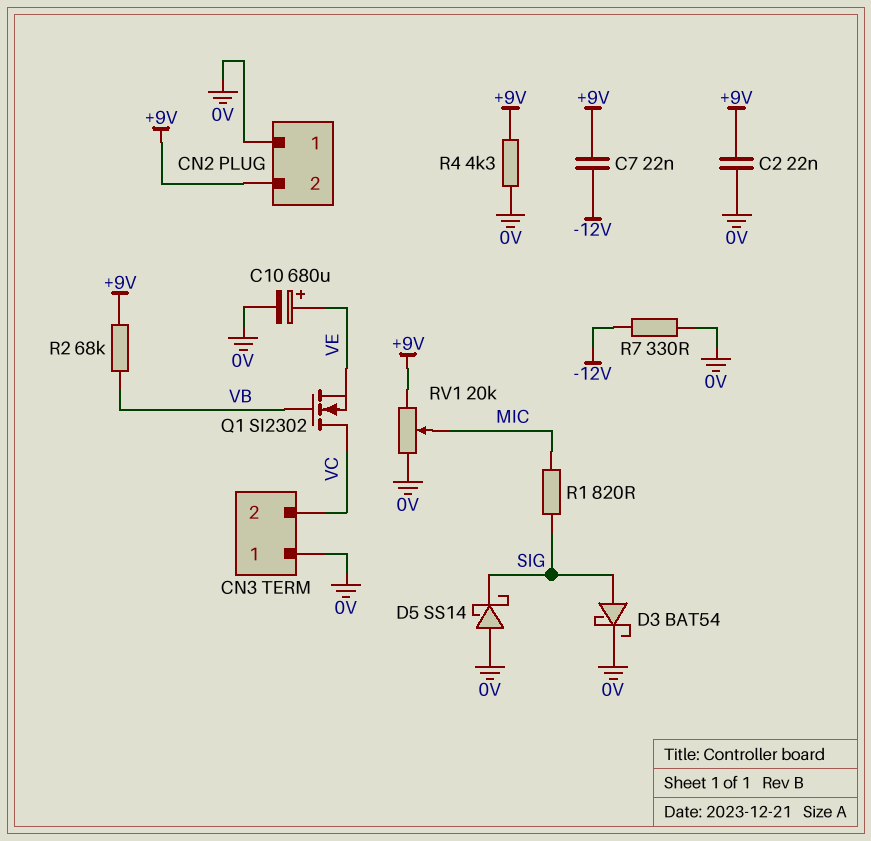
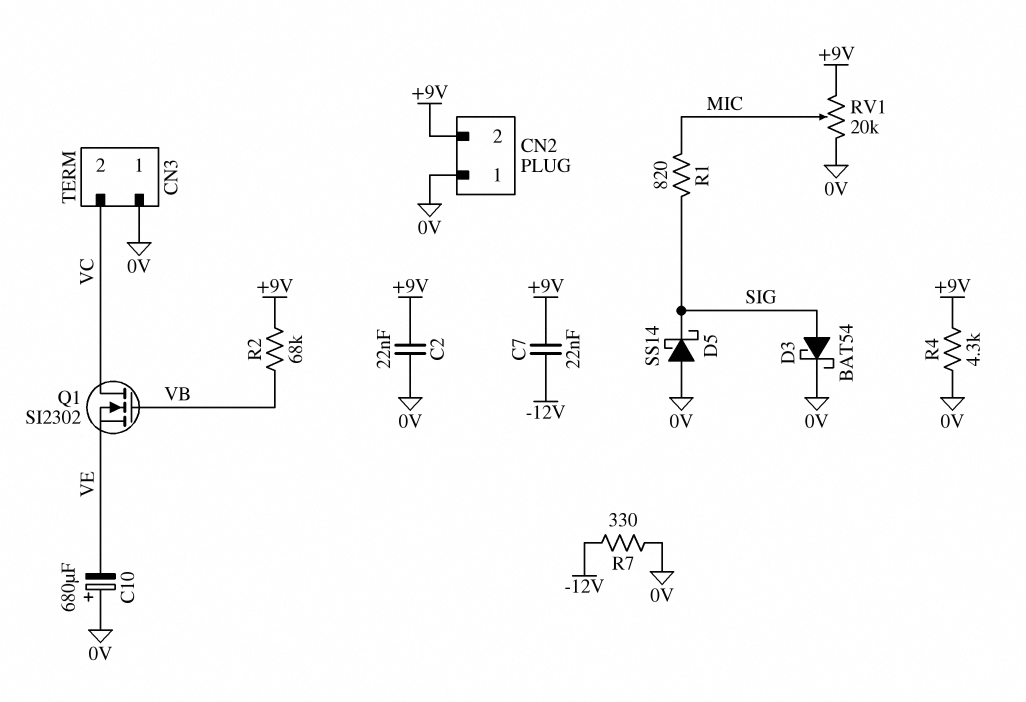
C10: 680uF (plus VE, minus 0V) -> 680uF (plus 0V, minus VE)

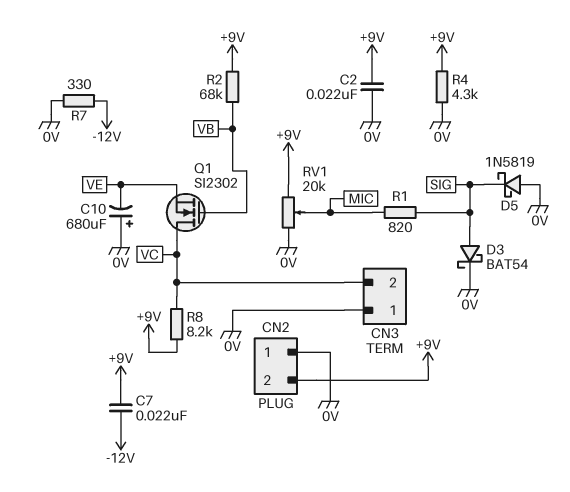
D5: schottky SS14 (A 0V, K SIG) -> schottky 1N5819 (A 0V, K SIG)
R8: none -> 8.2k (+9V, VC)

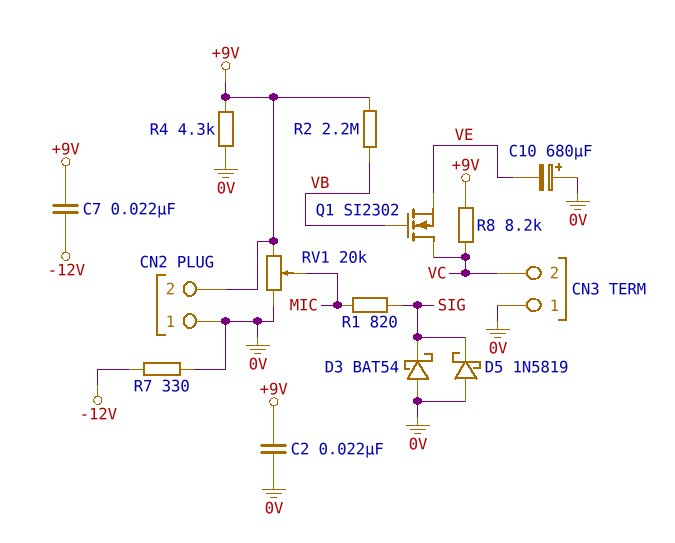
D3: schottky BAT54 (A SIG, K 0V) -> schottky BAT54 (A 0V, K SIG)
R2: 68k (+9V, VB) -> 2.2M (+9V, VB)

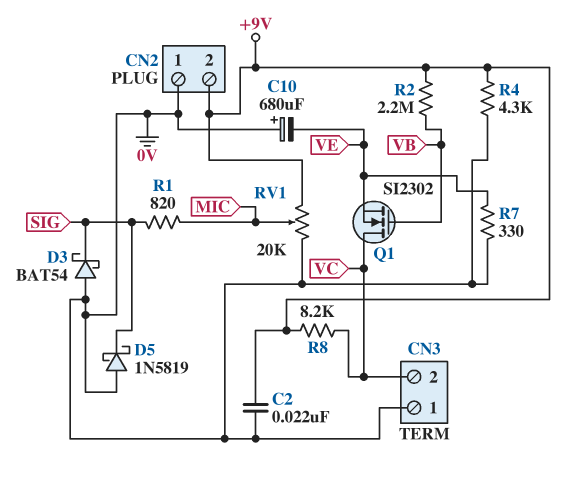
C7: 22nF (+9V, -12V) -> none
R7: 330 (-12V, 0V) -> 330 (0V, VE)

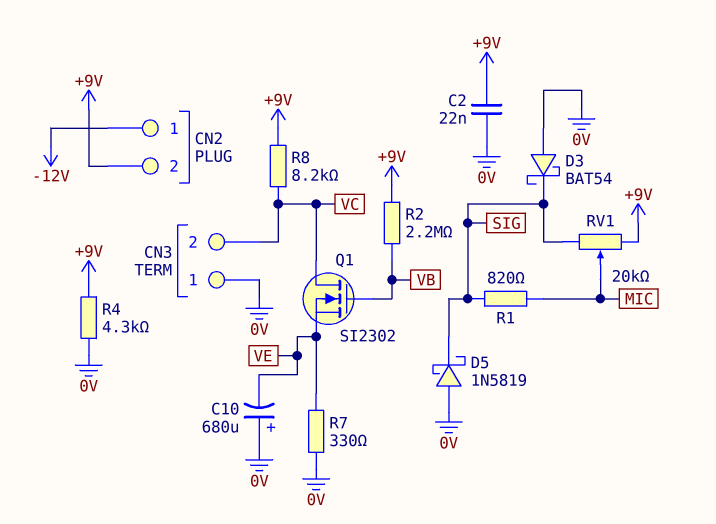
CN2 pin 1: 0V -> -12V
RV1: 20k (+9V, 0V, wiper MIC) -> 20k (+9V, SIG, wiper MIC)

